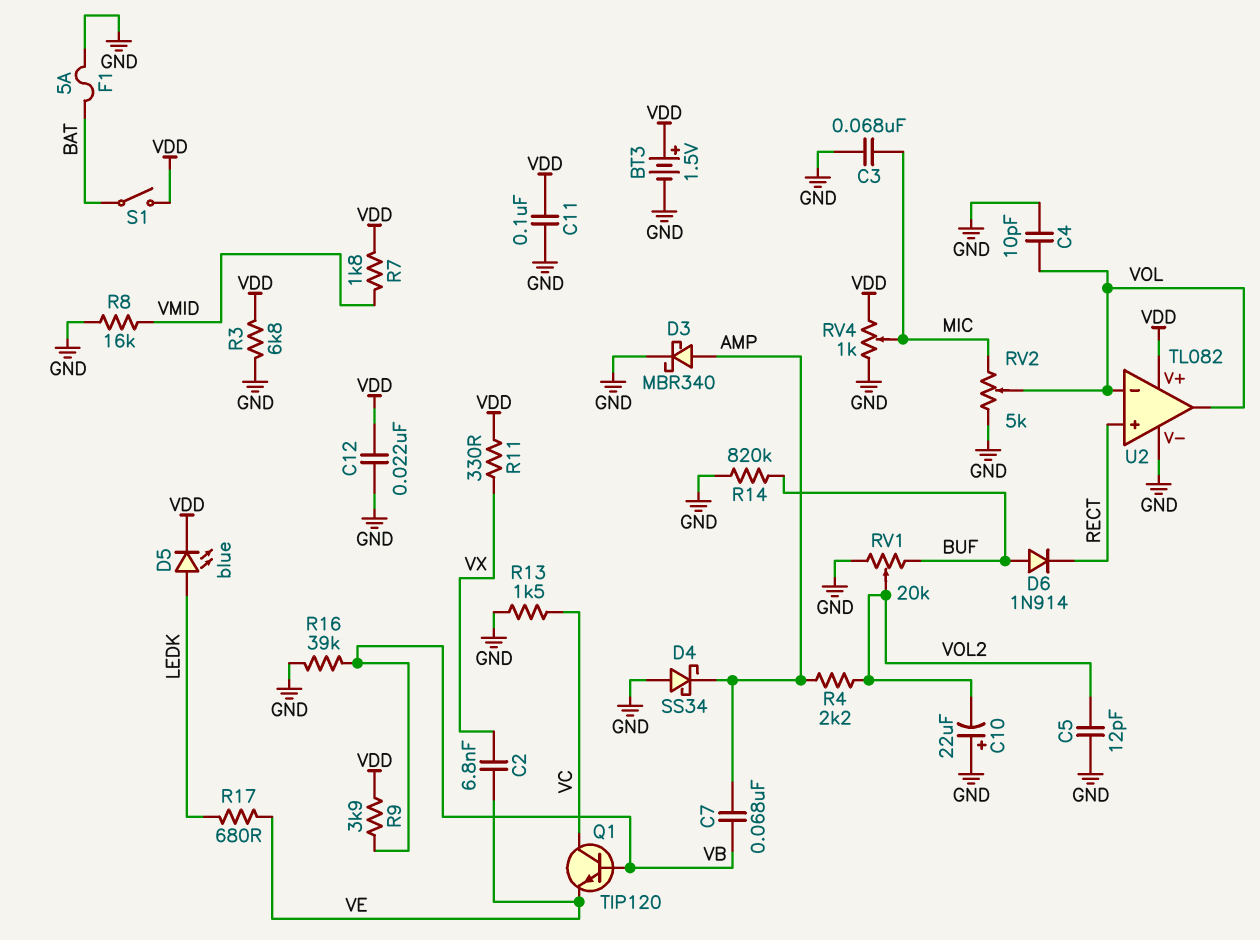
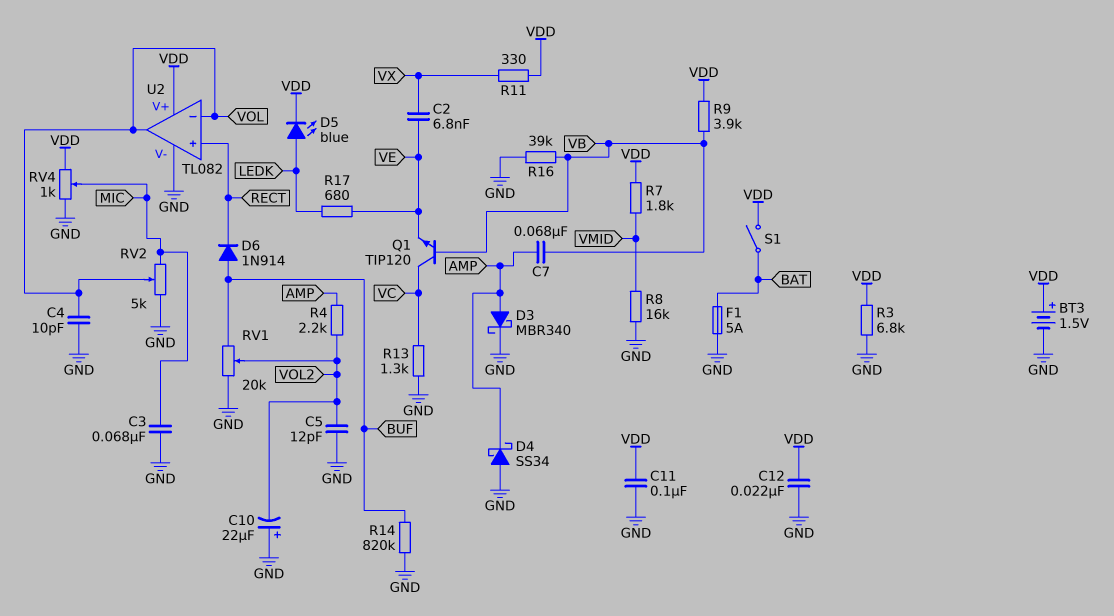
R13: 1.5k (GND, VC) -> 1.3k (GND, VC)

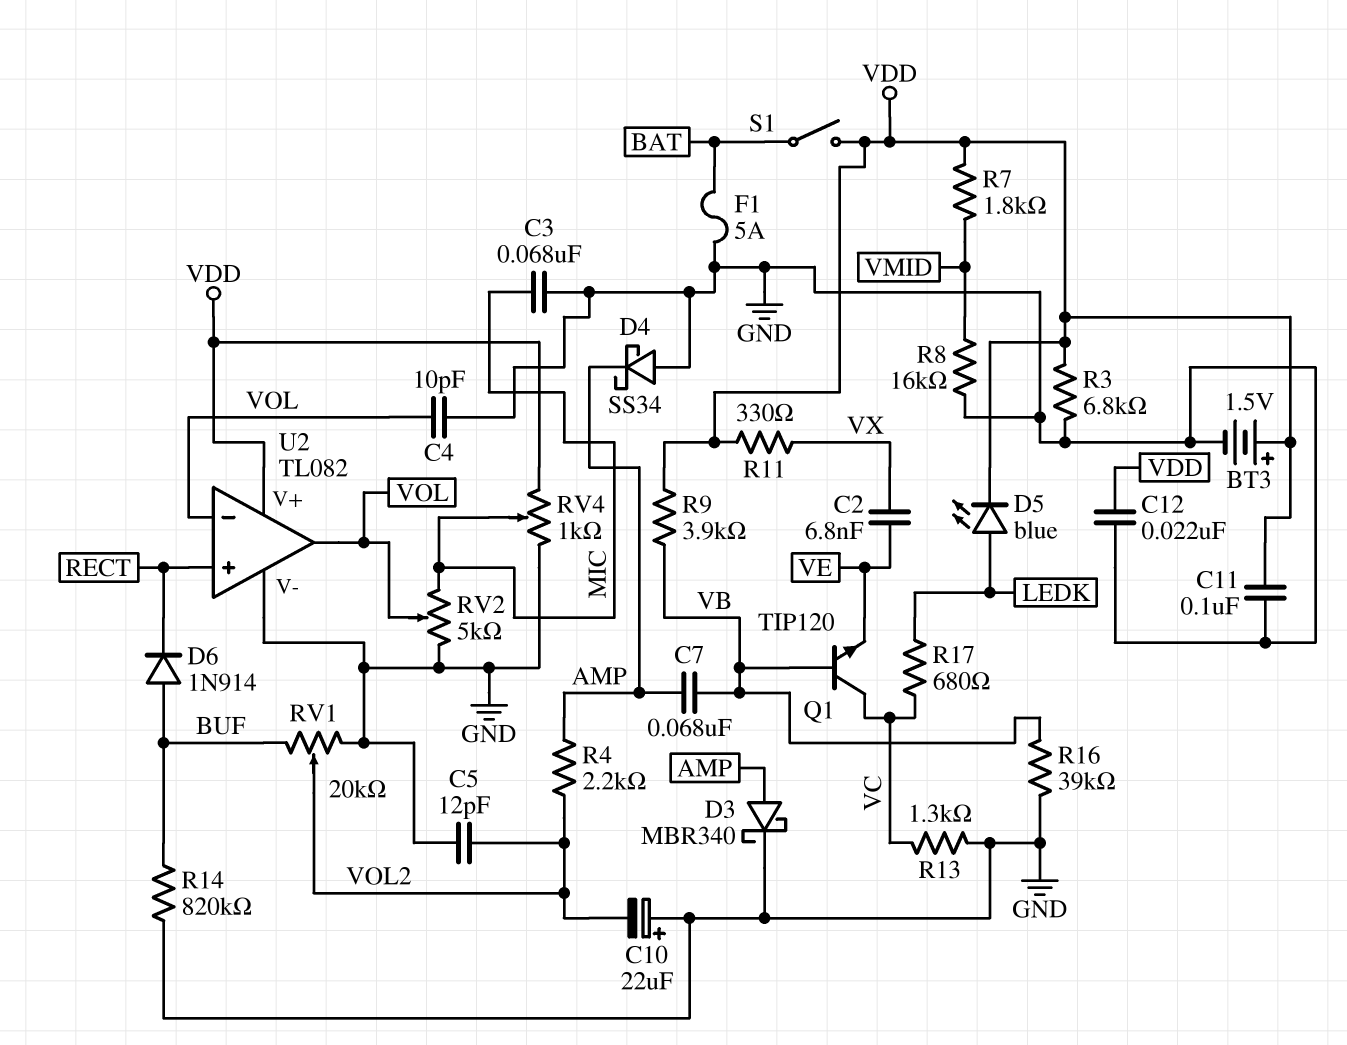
R17: 680 (LEDK, VE) -> 680 (LEDK, VC)

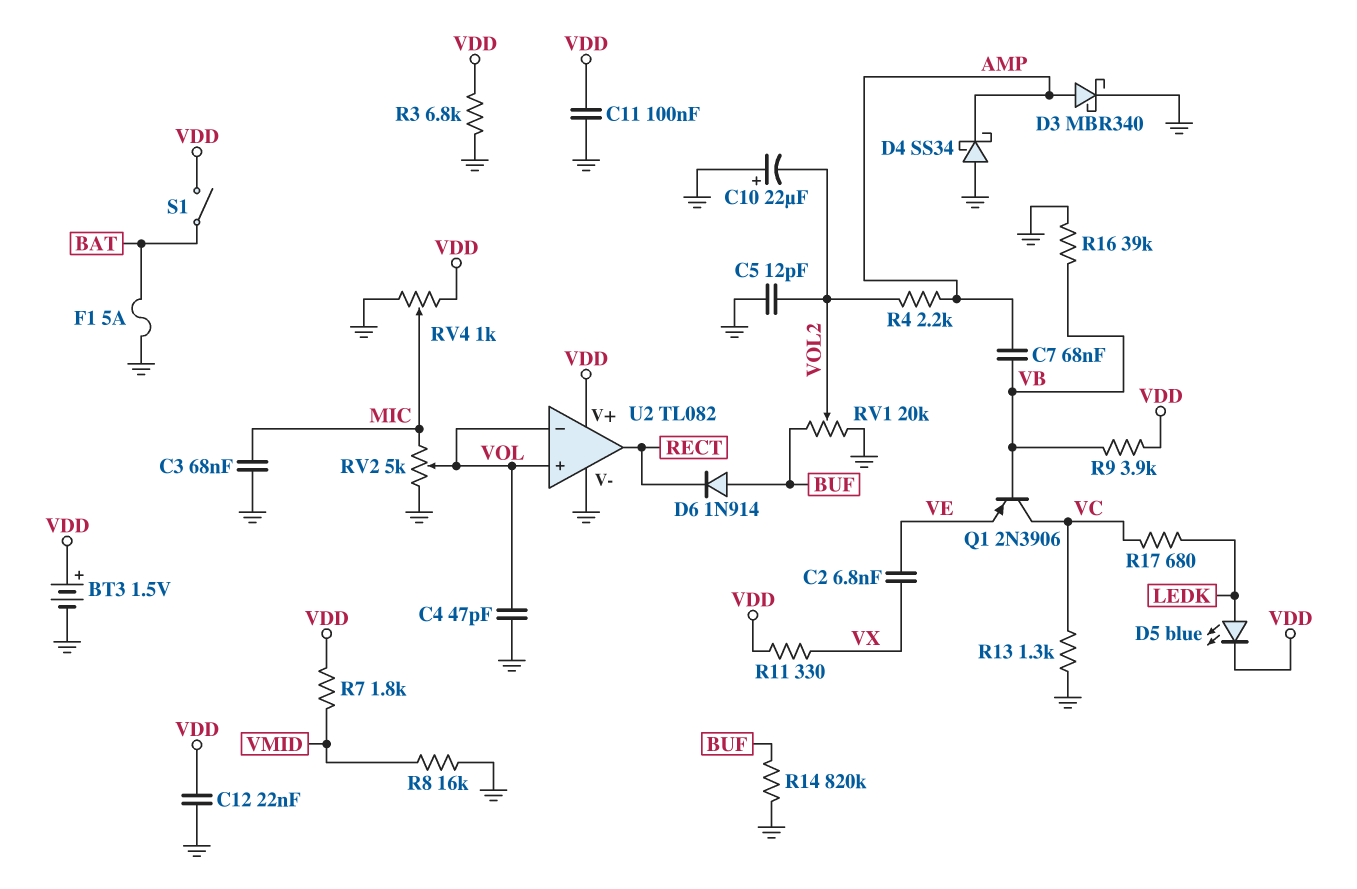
C4: 10pF (GND, VOL) -> 47pF (GND, VOL)
Q1: NPN TIP120 (B VB, C VC, E VE) -> PNP 2N3906 (B VB, C VC, E VE)
U2 pin in+: RECT -> VOL
U2 pin out: VOL -> RECT

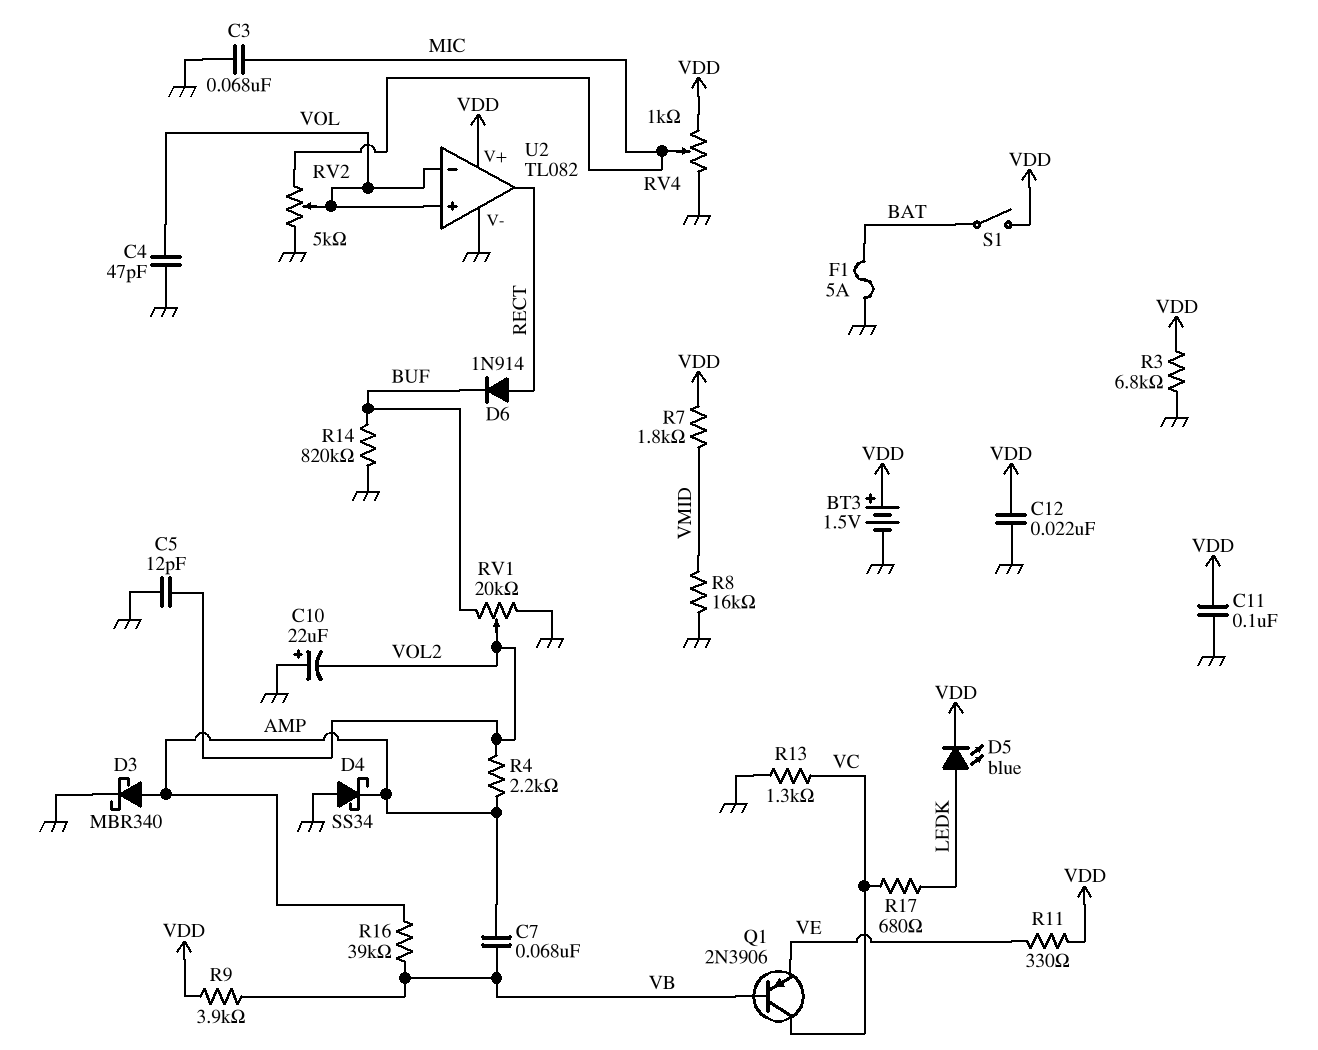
C2: 6.8nF (VE, VX) -> none
D6: diode 1N914 (A BUF, K RECT) -> diode 1N914 (A RECT, K BUF)
R11: 330 (VDD, VX) -> 330 (VDD, VE)
R16: 39k (GND, VB) -> 39k (AMP, VB)

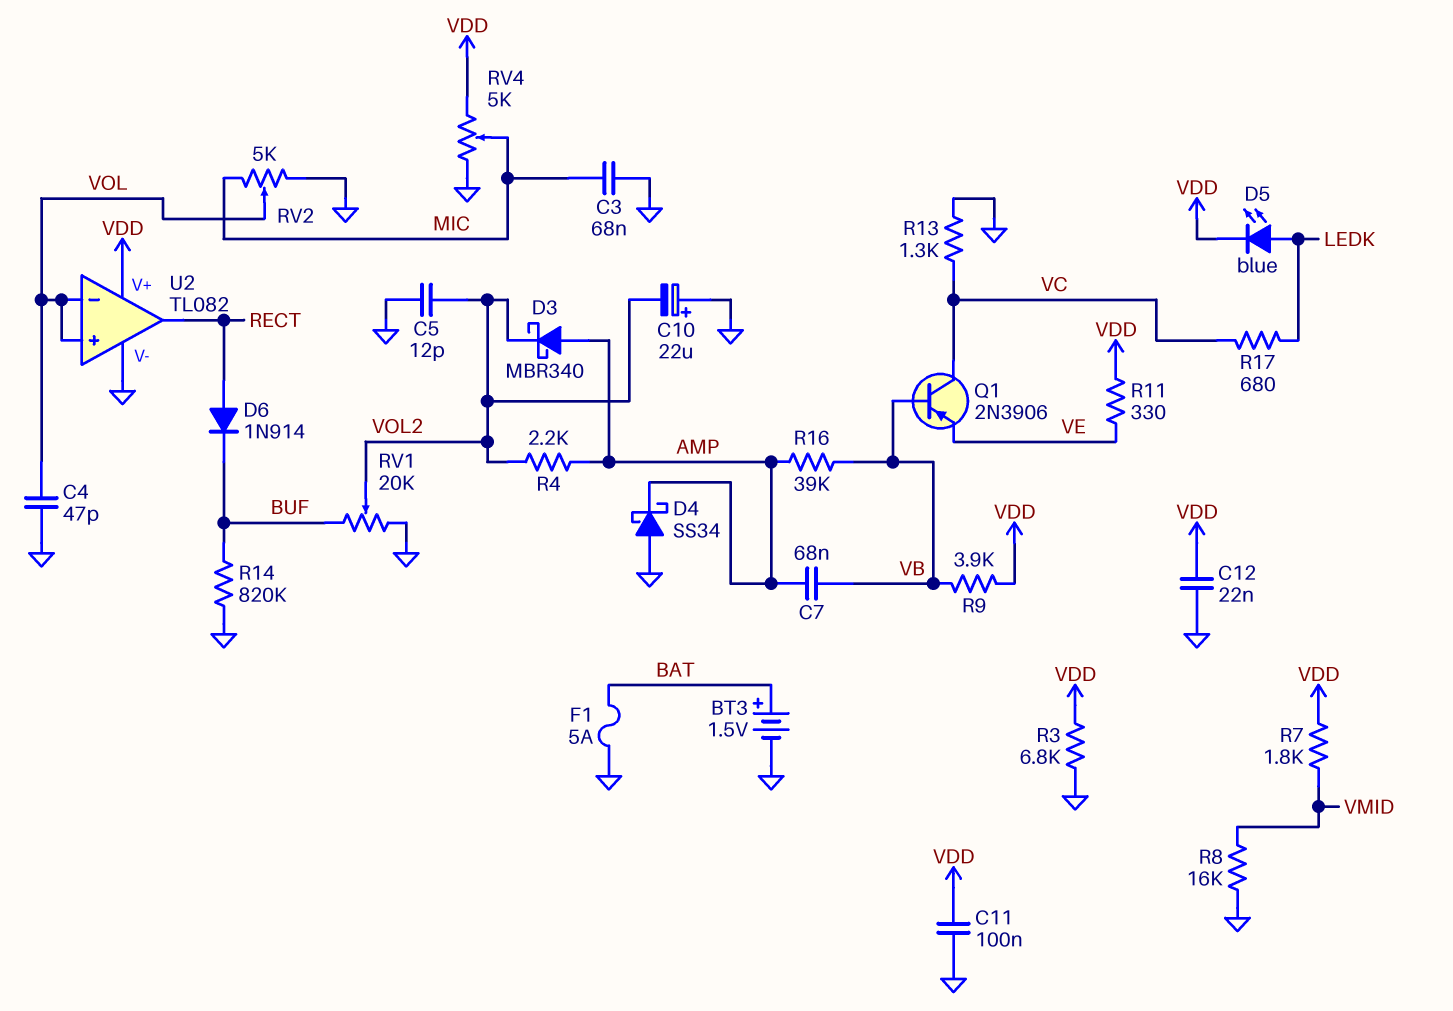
BT3: 1.5V (plus VDD, minus GND) -> 1.5V (plus BAT, minus GND)
D3: schottky MBR340 (A AMP, K GND) -> schottky MBR340 (A AMP, K VOL2)
RV4: 1k (GND, VDD, wiper MIC) -> 5k (GND, VDD, wiper MIC)
S1: switch (BAT, VDD) -> none

